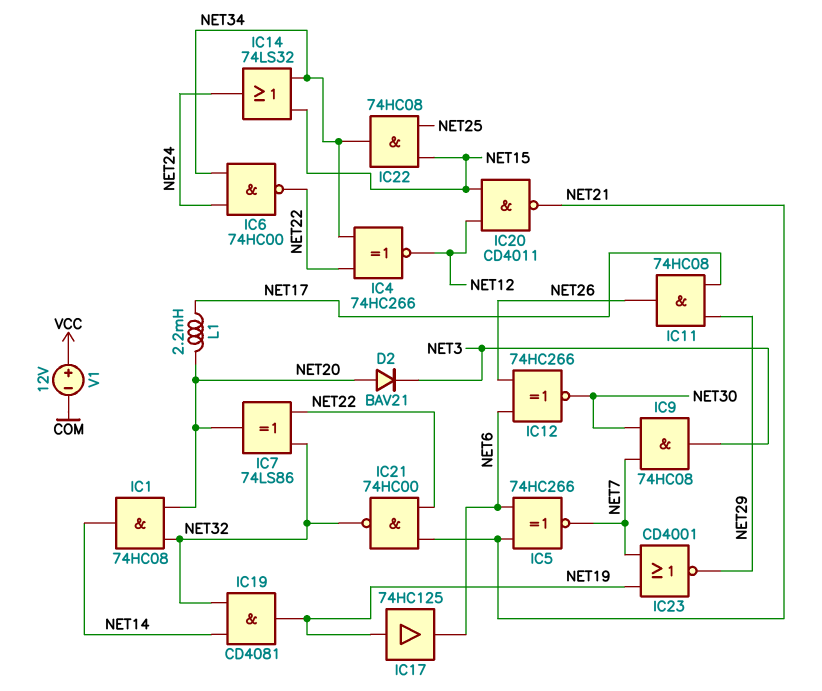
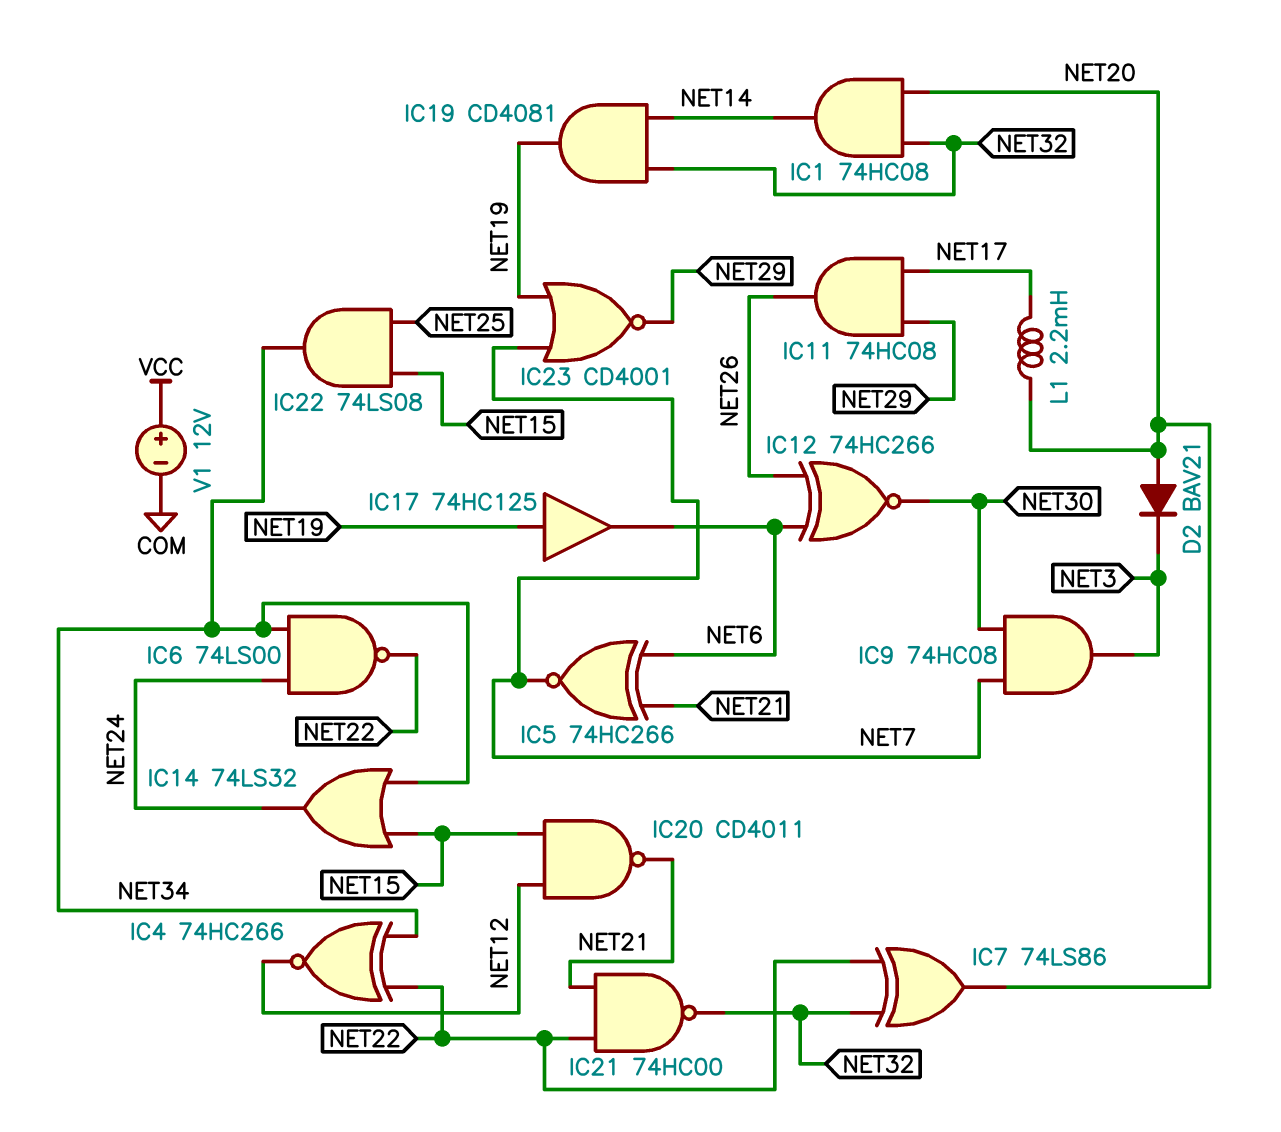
IC6: NAND 74HC00 (in NET24, in NET34, out NET22) -> NAND 74LS00 (in NET24, in NET34, out NET22)
IC22: AND 74HC08 (in NET15, in NET25, out NET34) -> AND 74LS08 (in NET15, in NET25, out NET34)

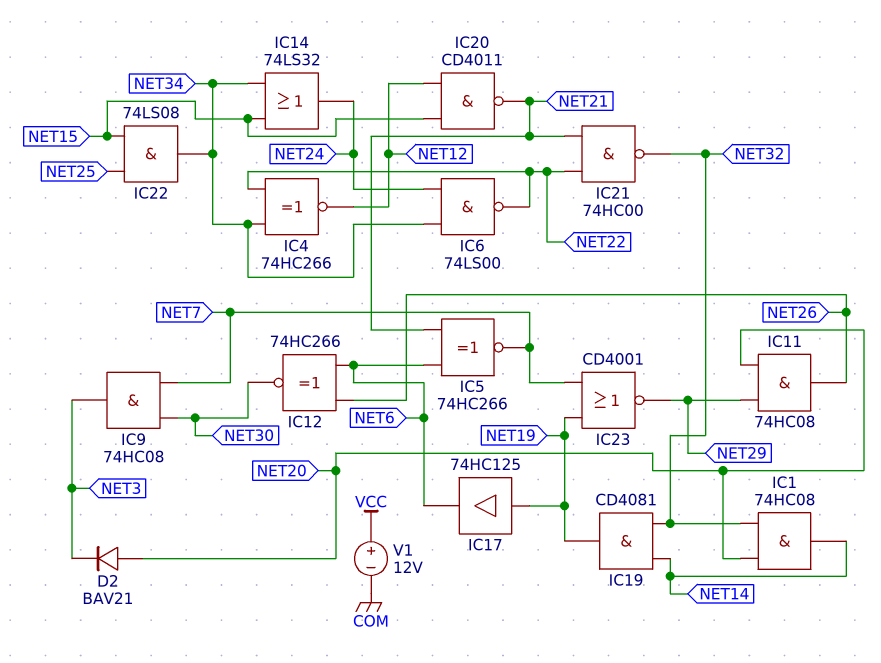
IC7: XOR 74LS86 (in NET22, in NET32, out NET20) -> none
IC11: AND 74HC08 (in NET17, in NET29, out NET26) -> AND 74HC08 (in NET20, in NET29, out NET26)
L1: 2.2mH (NET17, NET20) -> none

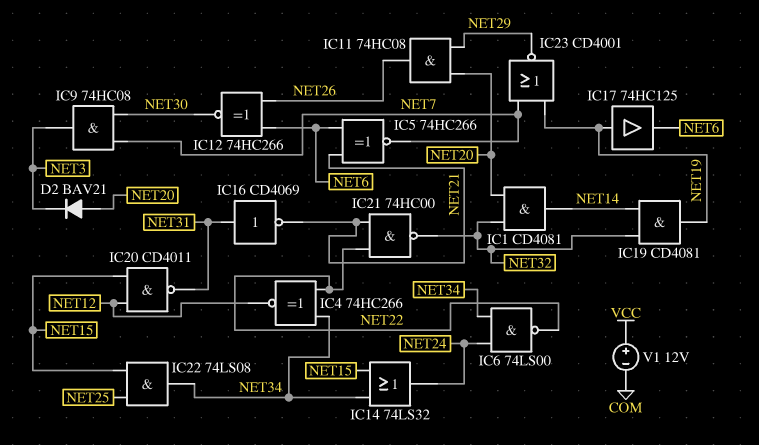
IC1: AND 74HC08 (in NET20, in NET32, out NET14) -> AND CD4081 (in NET20, in NET32, out NET14)
IC16: none -> NOT CD4069 (in NET31, out NET21)
IC20: NAND CD4011 (in NET12, in NET15, out NET21) -> NAND CD4011 (in NET12, in NET15, out NET31)

